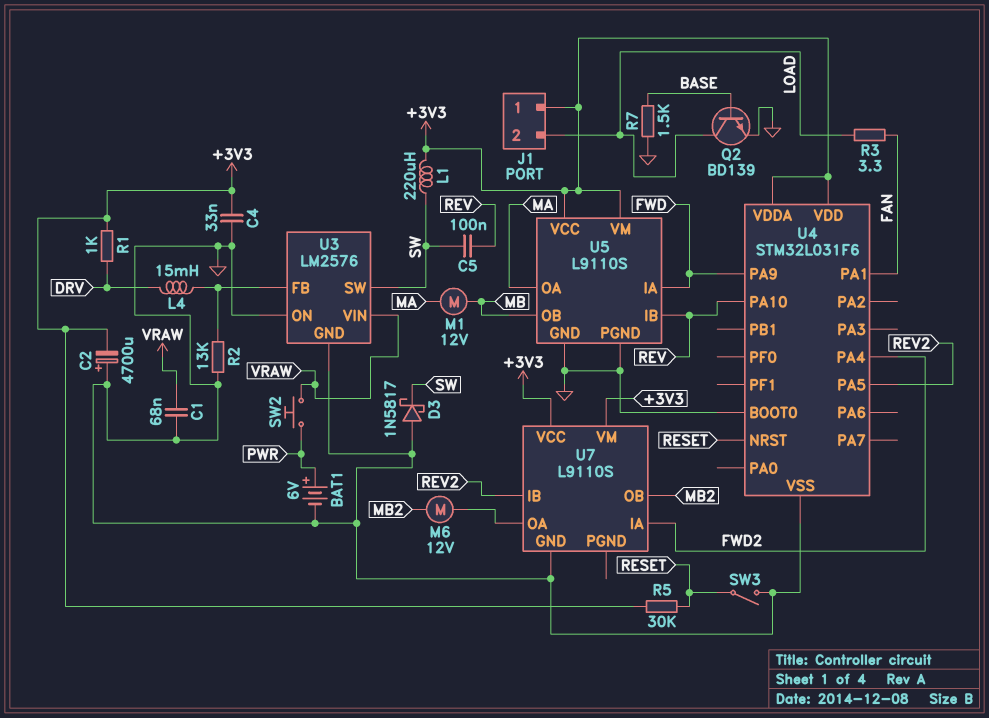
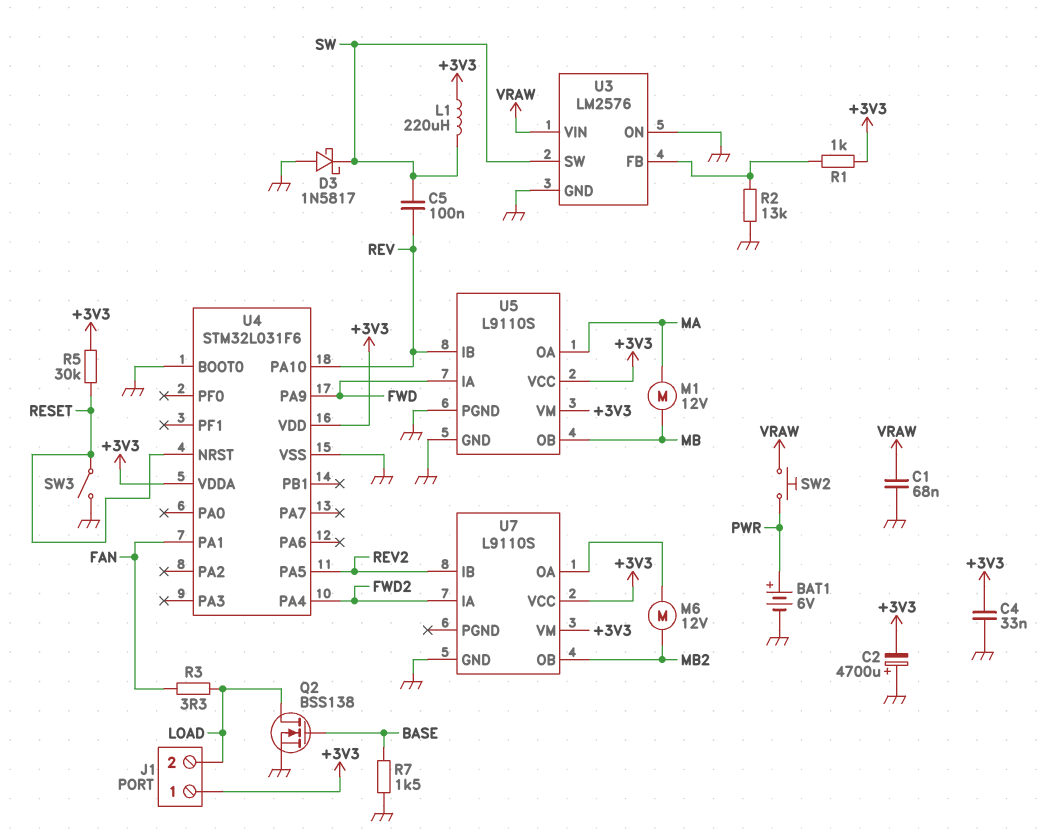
L4: 15mH (DRV, U3/FB) -> none
Q2: NPN BD139 (B BASE, C LOAD, E GND) -> NMOS BSS138 (G BASE, D LOAD, S GND)
R1: 1k (+3V3, DRV) -> 1k (+3V3, U3/FB)

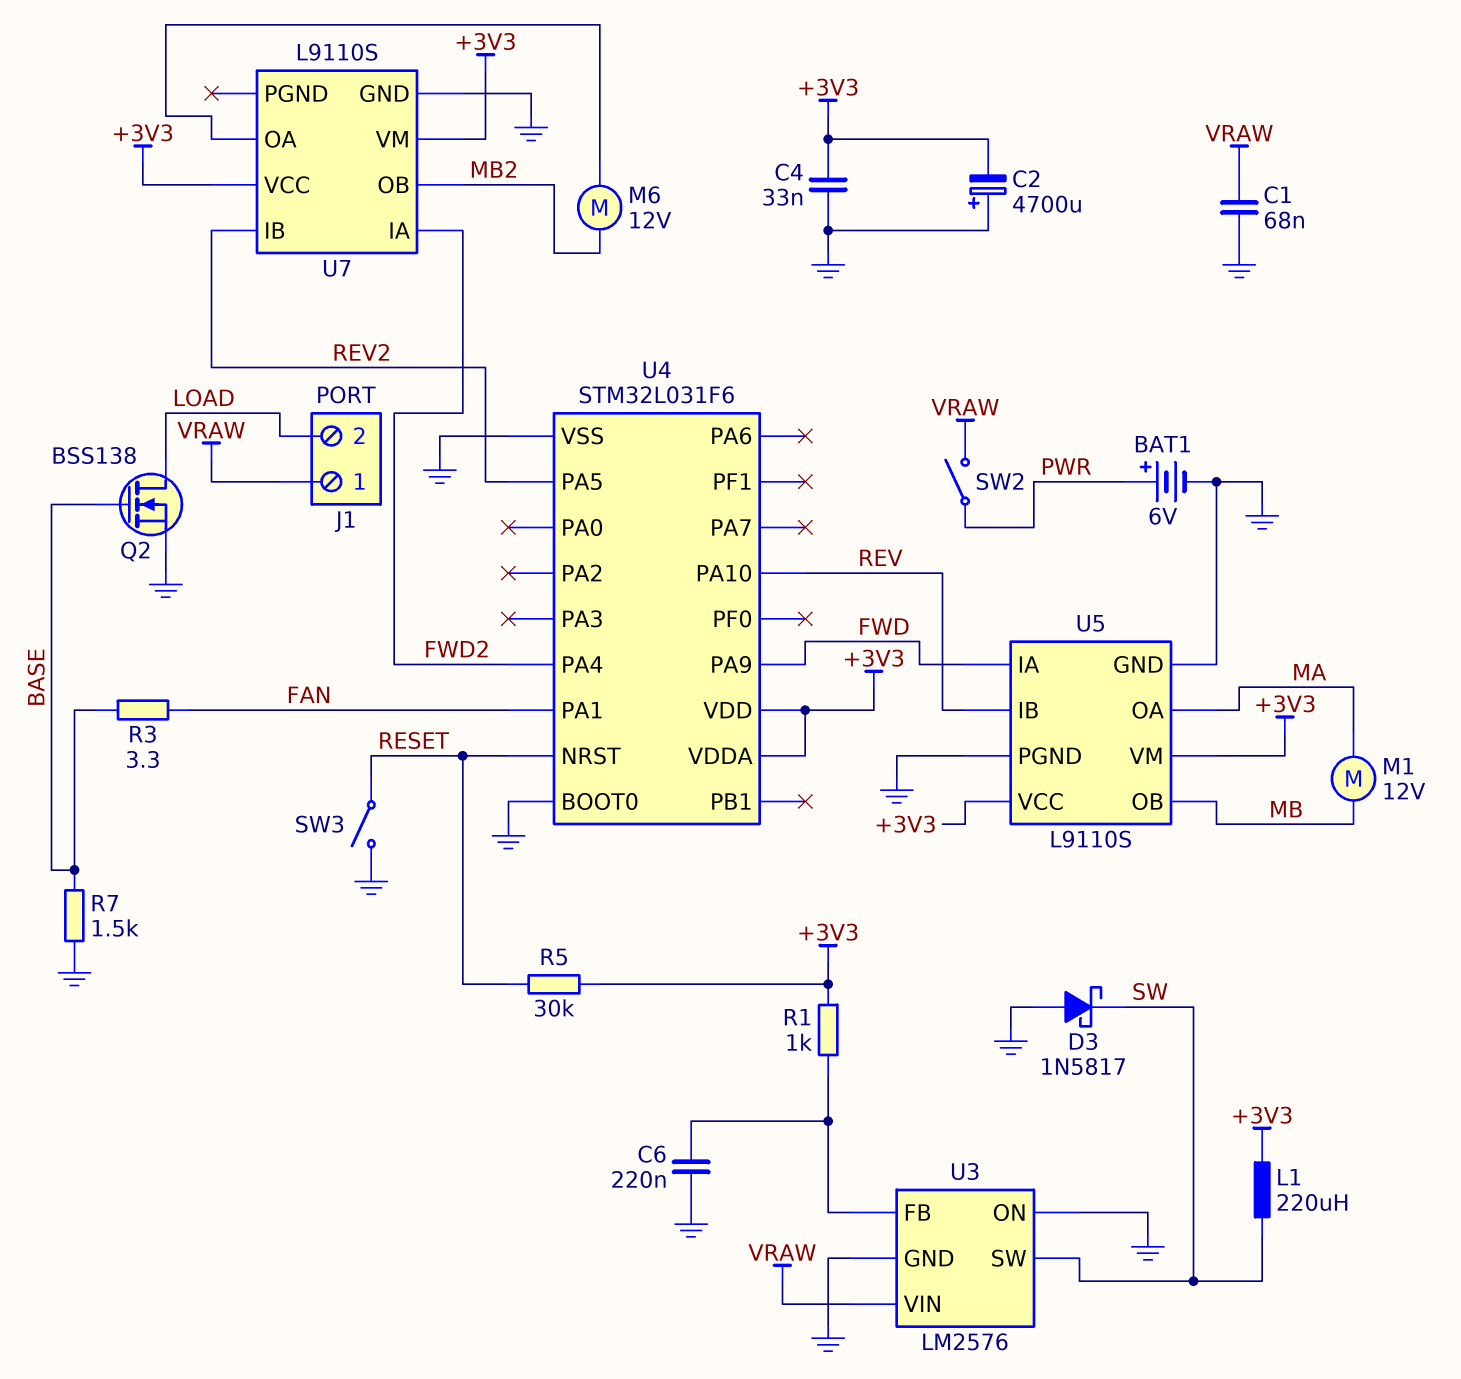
C5: 100nF (REV, SW) -> none
C6: none -> 220nF (GND, U3/FB)
J1 pin 1: +3V3 -> VRAW
R2: 13k (GND, U3/FB) -> none
R3: 3.3 (FAN, LOAD) -> 3.3 (BASE, FAN)
SW2: button (PWR, VRAW) -> switch (PWR, VRAW)

